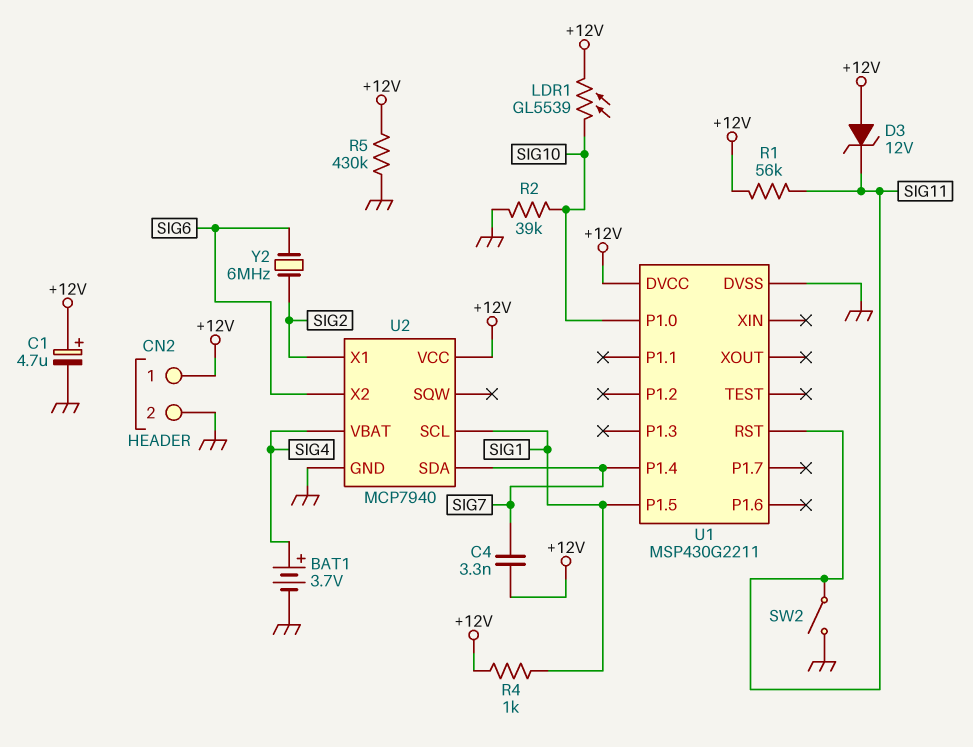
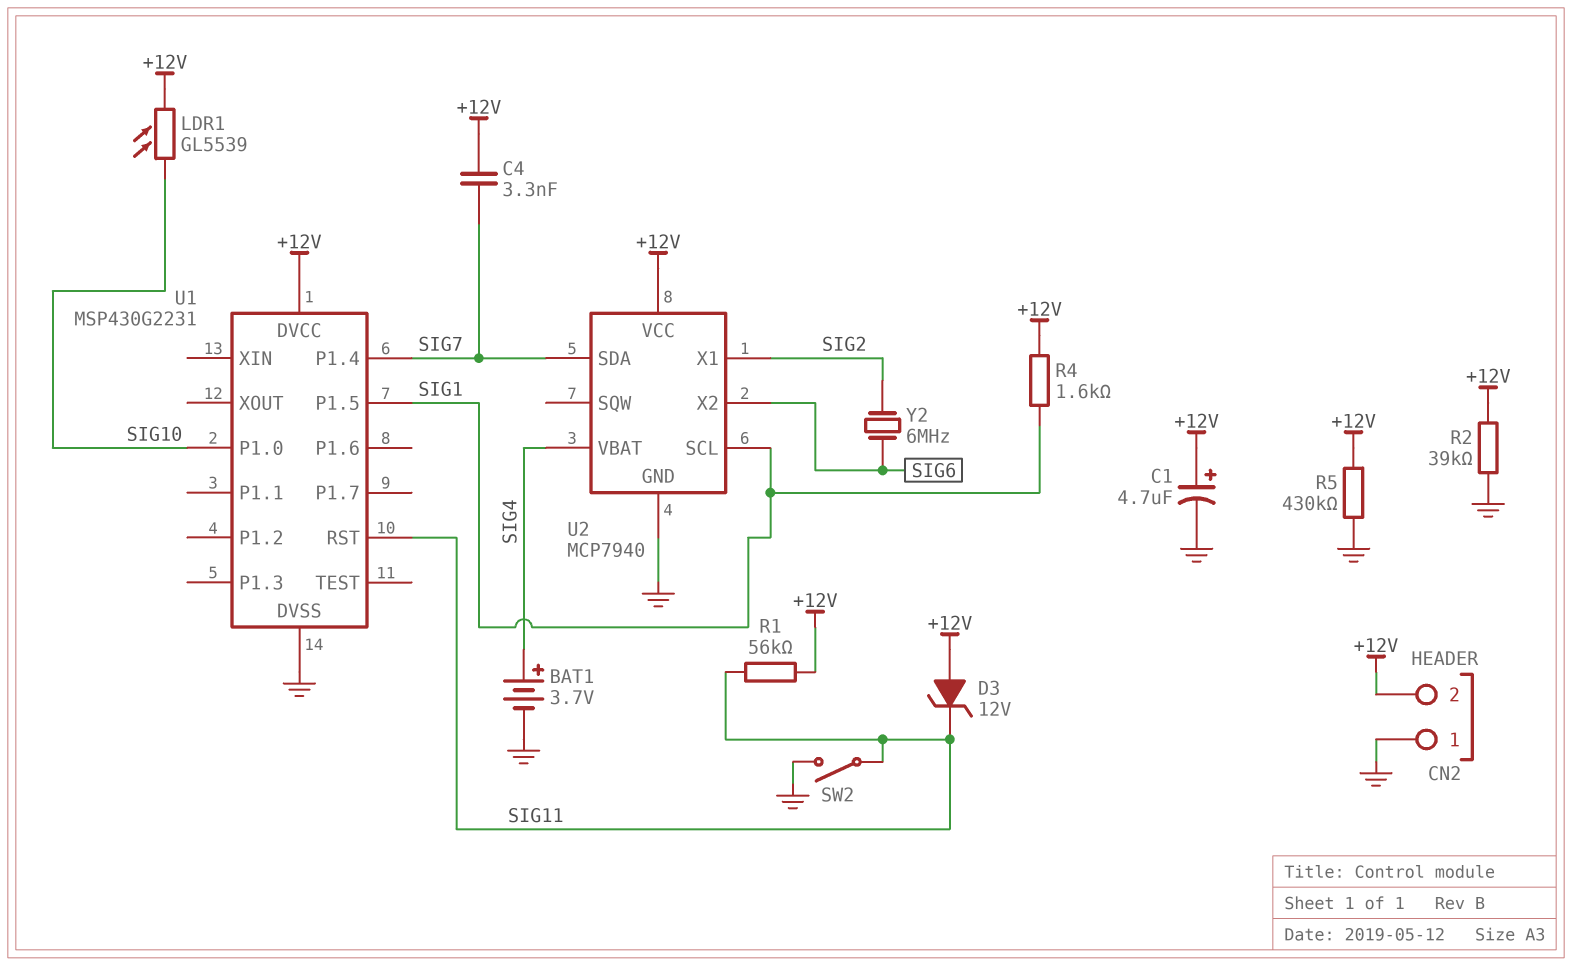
CN2 pin 1: +12V -> GND
CN2 pin 2: GND -> +12V
R2: 39k (GND, SIG10) -> 39k (+12V, GND)
R4: 1k (+12V, SIG1) -> 1.6k (+12V, SIG1)
U1: MSP430G2211 -> MSP430G2231

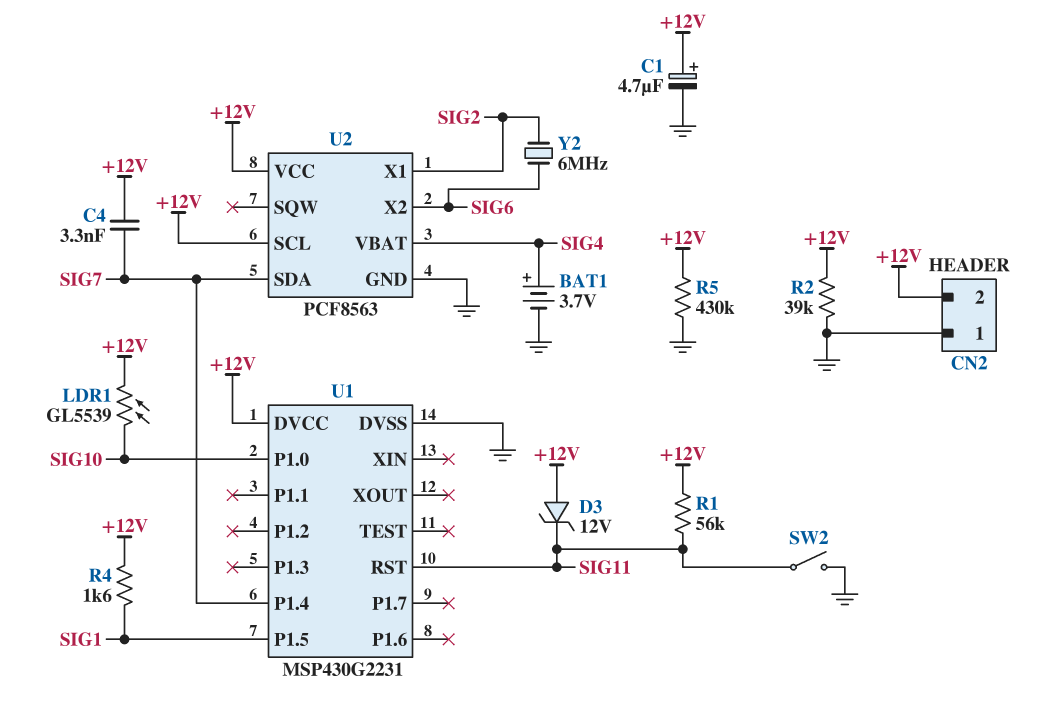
U2: MCP7940 -> PCF8563
U2 pin SCL: SIG1 -> +12V

